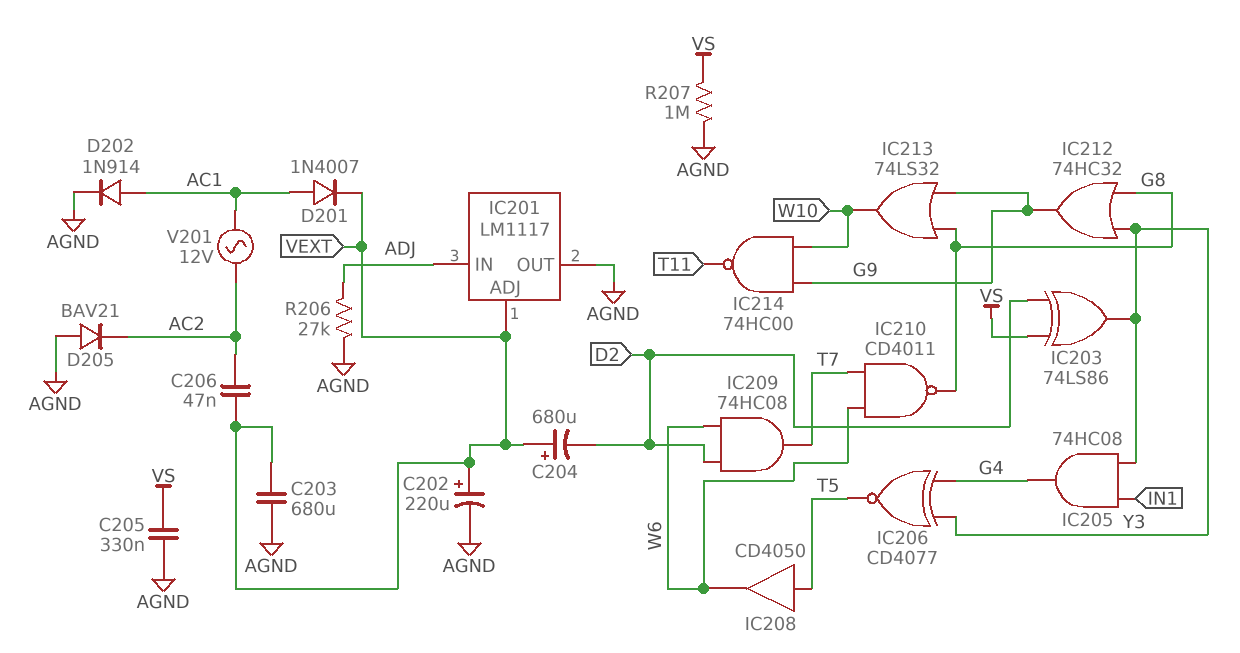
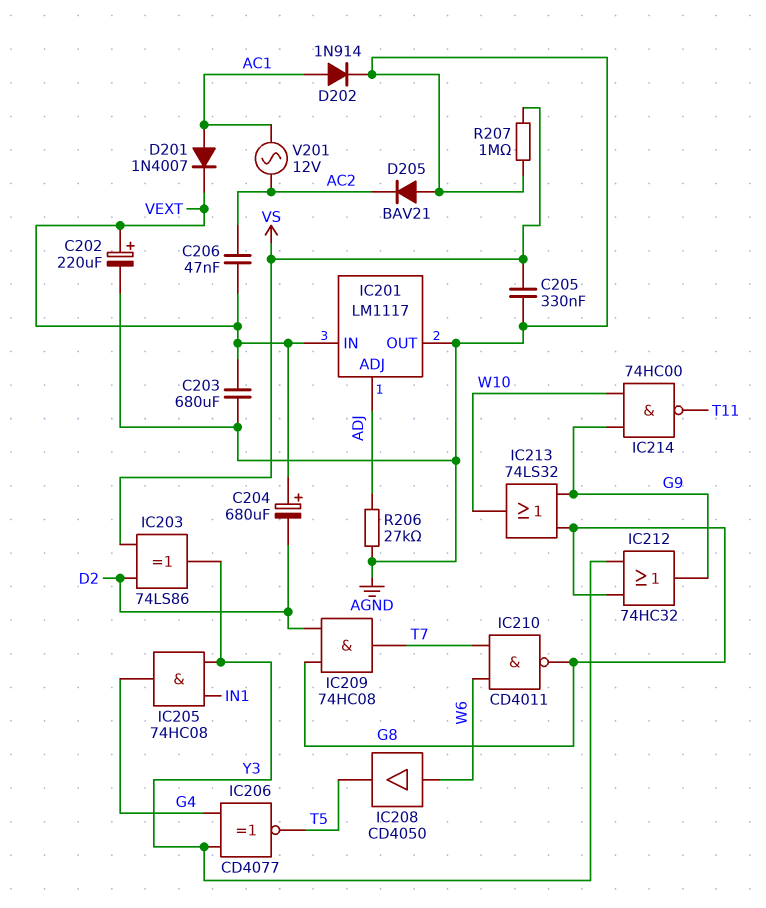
IC201 pin ADJ: VEXT -> ADJ
IC201 pin IN: ADJ -> VEXT
IC208: buffer CD4050 (in T5, out W6) -> buffer CD4050 (in W6, out T5)
IC209: AND 74HC08 (in D2, in W6, out T7) -> AND 74HC08 (in D2, in G8, out T7)

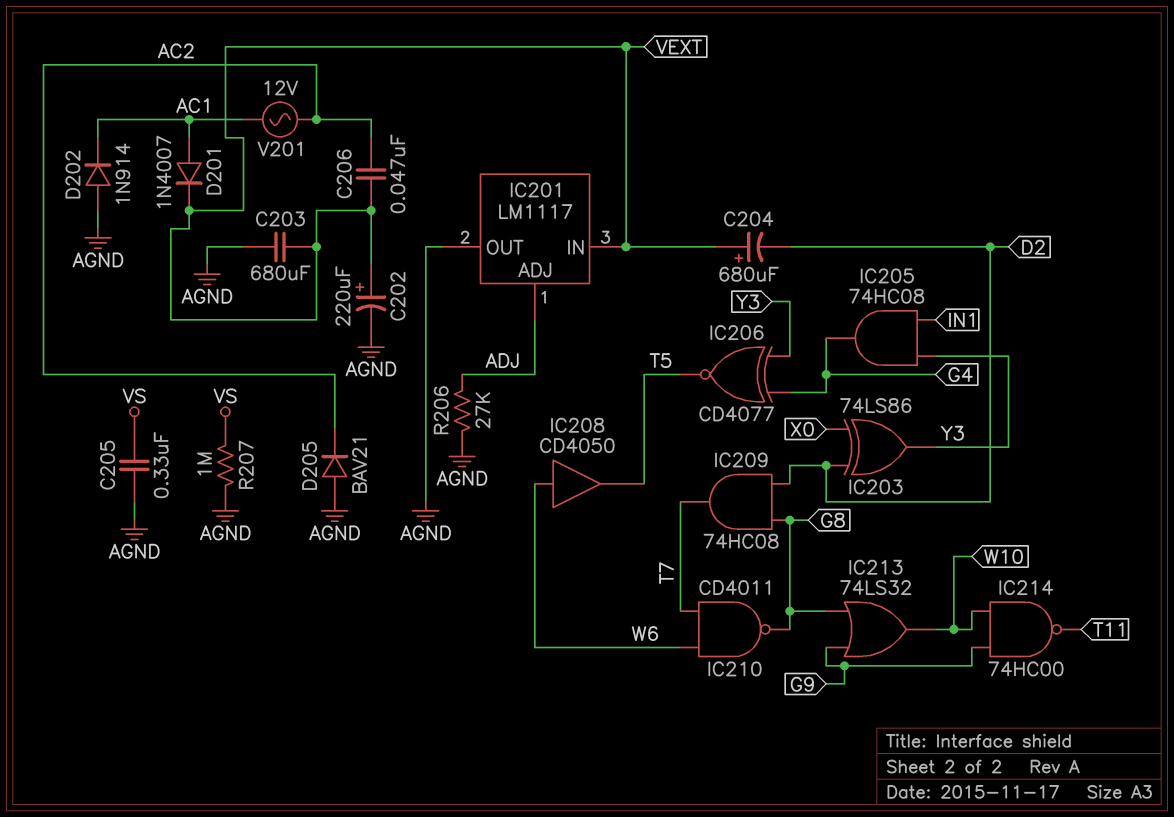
D202: diode 1N914 (A AC1, K AGND) -> diode 1N914 (A AGND, K AC1)
IC203: XOR 74LS86 (in D2, in VS, out Y3) -> XOR 74LS86 (in D2, in X0, out Y3)
IC212: OR 74HC32 (in G8, in Y3, out G9) -> none

